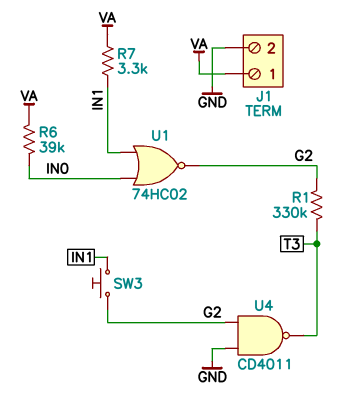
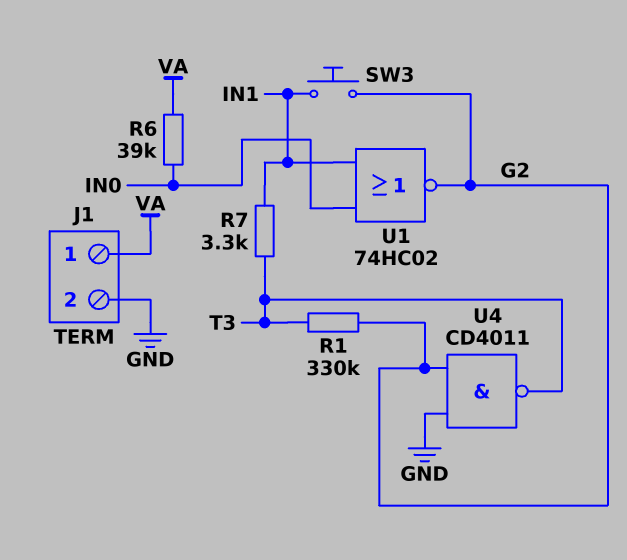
R7: 3.3k (IN1, VA) -> 3.3k (IN1, T3)

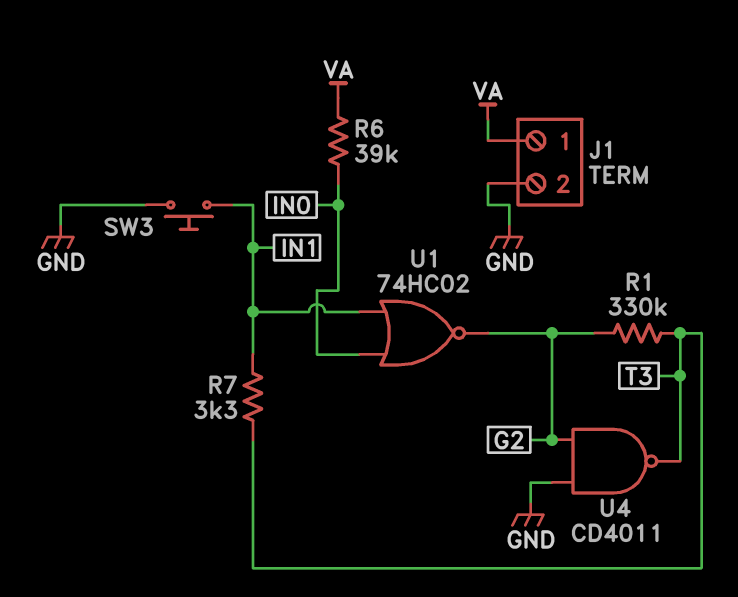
SW3: button (G2, IN1) -> button (GND, IN1)

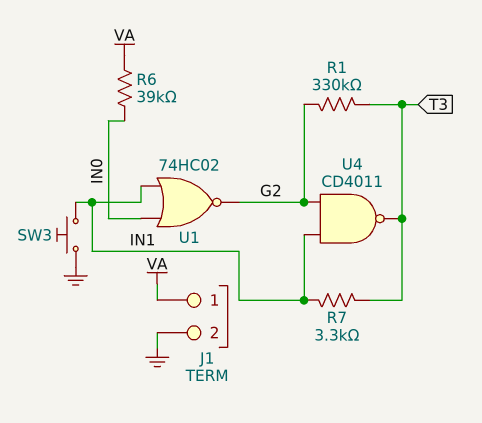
U4: NAND CD4011 (in G2, in GND, out T3) -> NAND CD4011 (in G2, in IN1, out T3)

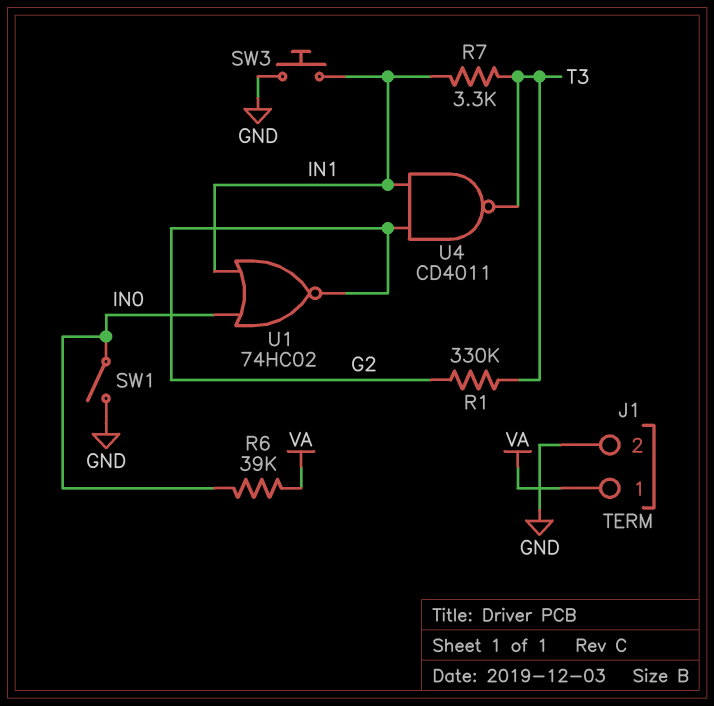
SW1: none -> switch (GND, IN0)

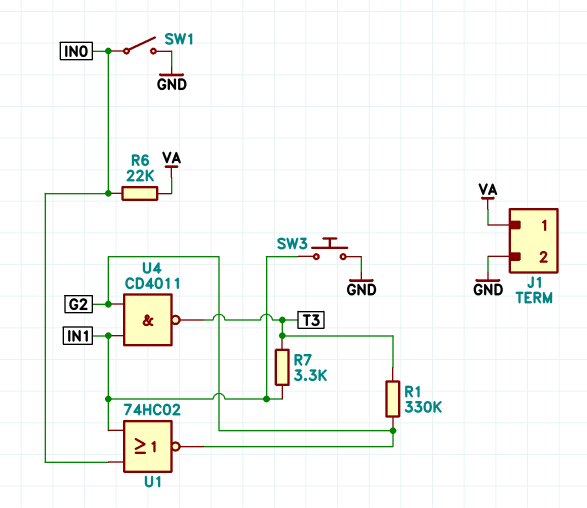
R6: 39k (IN0, VA) -> 22k (IN0, VA)

